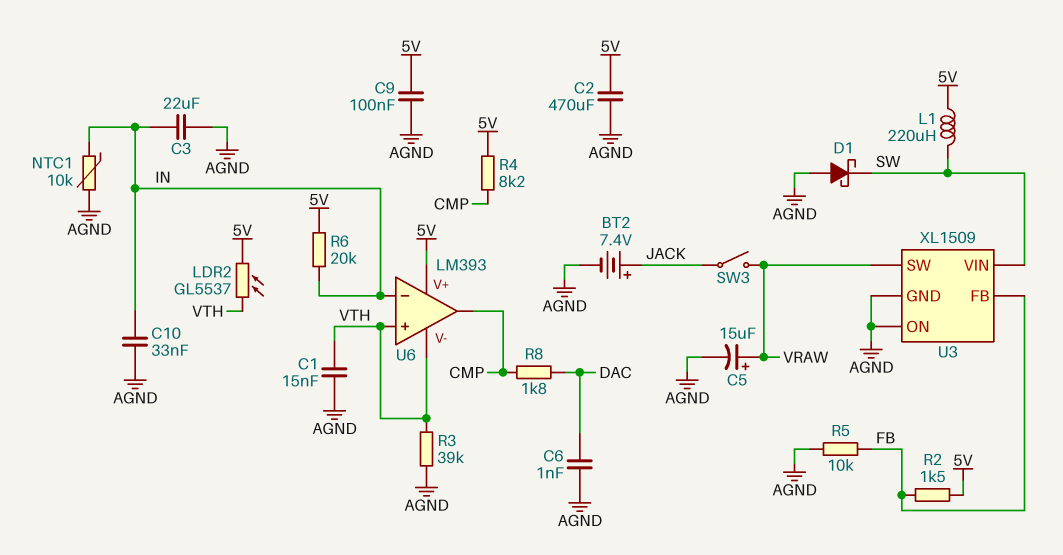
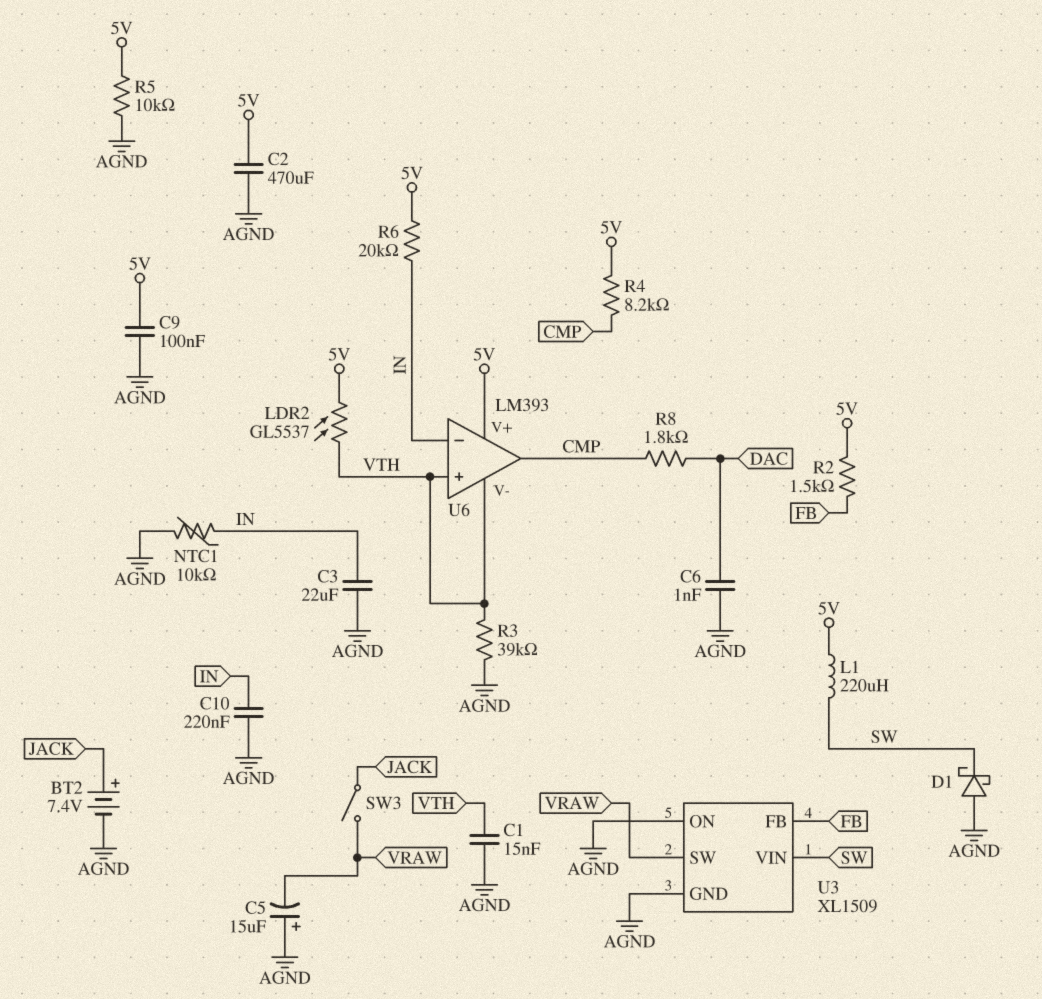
C5: 15uF (plus VRAW, minus AGND) -> 15uF (plus AGND, minus VRAW)
C10: 33nF (AGND, IN) -> 220nF (AGND, IN)
R5: 10k (AGND, FB) -> 10k (5V, AGND)

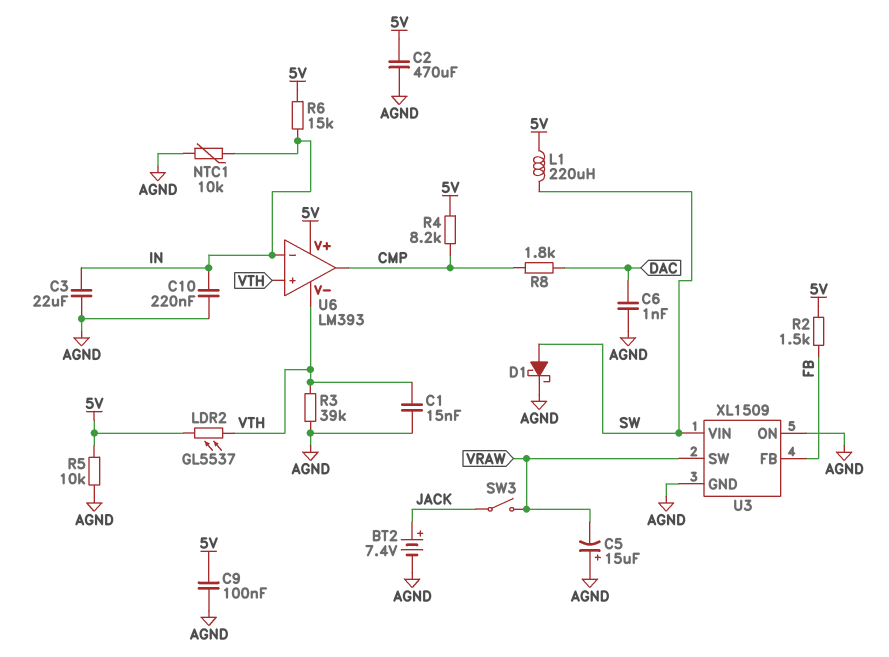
D1: schottky (A AGND, K SW) -> schottky (A SW, K AGND)
R6: 20k (5V, IN) -> 15k (5V, IN)

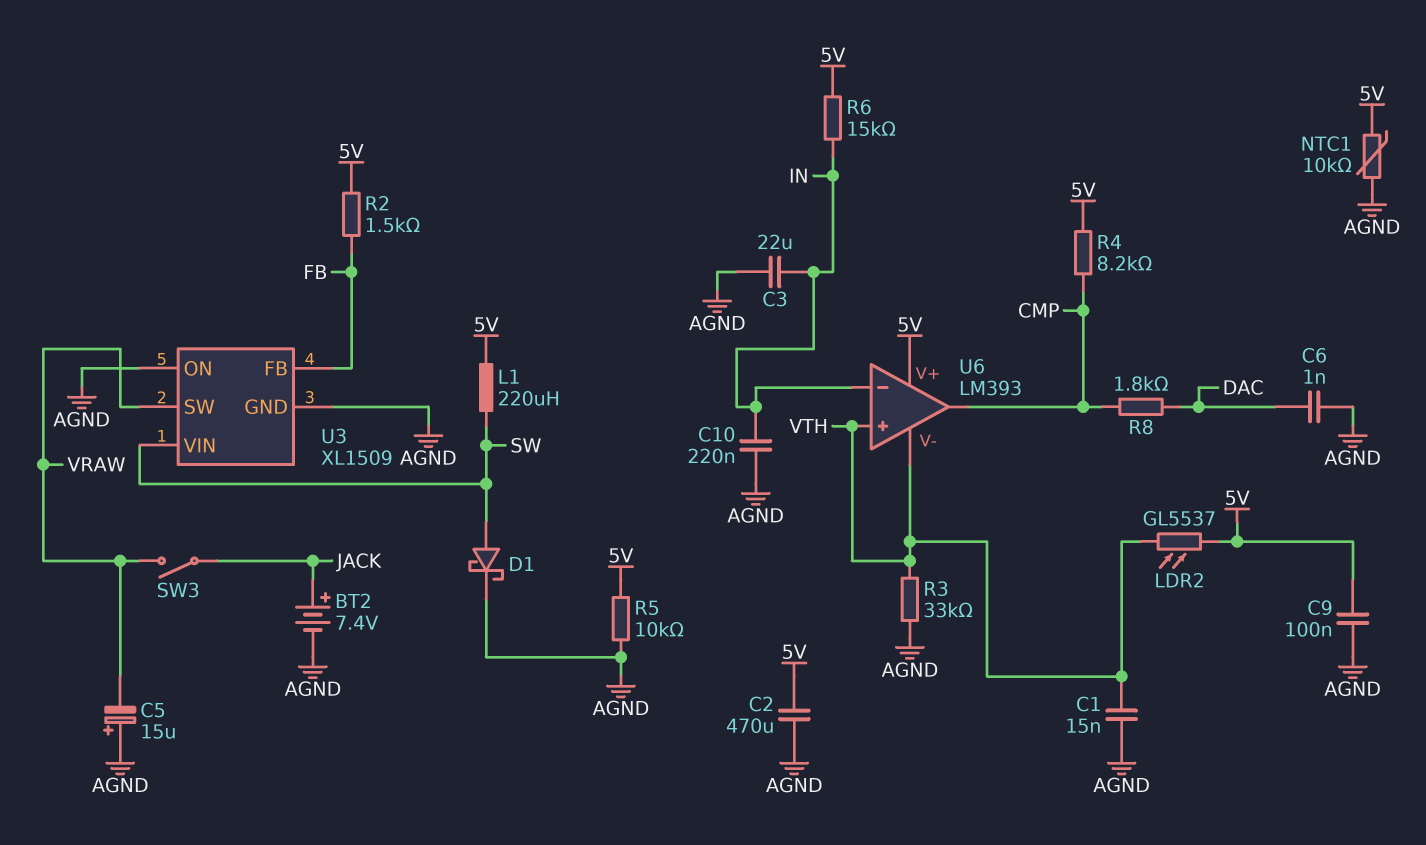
NTC1: 10k (AGND, IN) -> 10k (5V, AGND)
R3: 39k (AGND, VTH) -> 33k (AGND, VTH)

